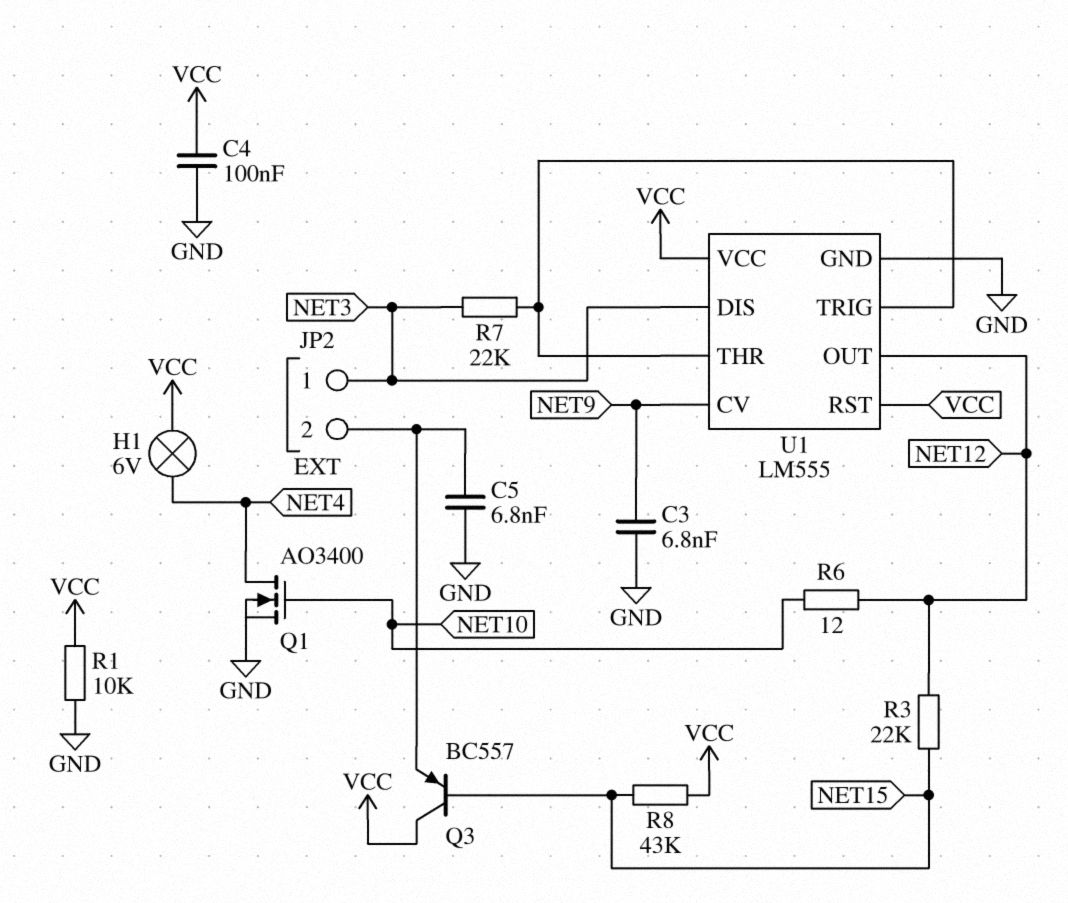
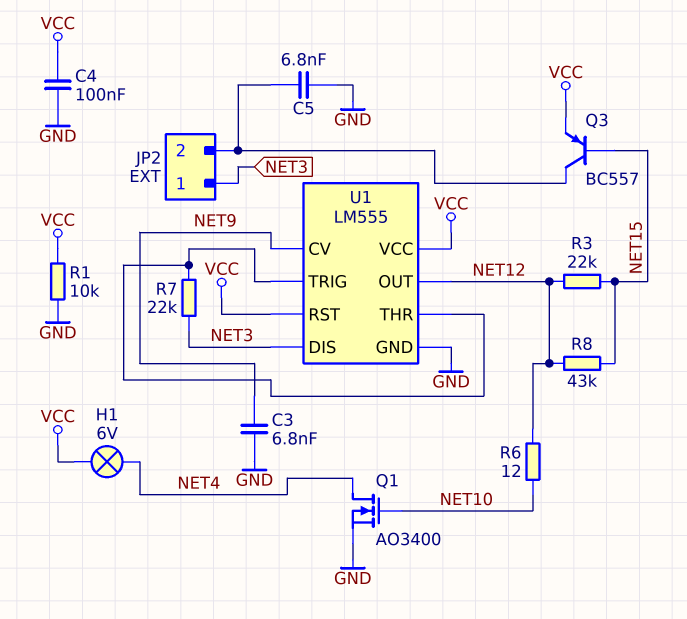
Q3: PNP BC557 (B NET15, C VCC, E JP2/2) -> PNP BC557 (B NET15, C JP2/2, E VCC)
R8: 43k (NET15, VCC) -> 43k (NET12, NET15)

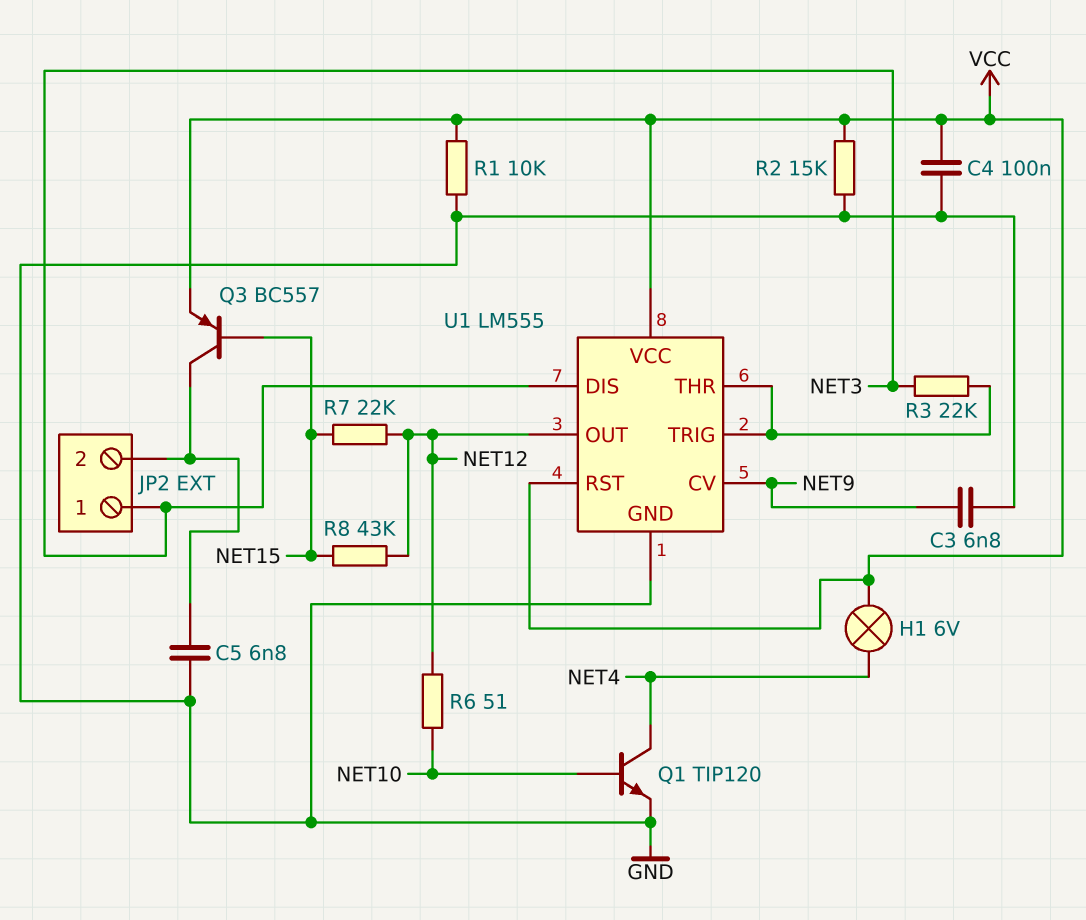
Q1: NMOS AO3400 (G NET10, D NET4, S GND) -> NPN TIP120 (B NET10, C NET4, E GND)
R2: none -> 15k (GND, VCC)
R3: 22k (NET12, NET15) -> 22k (NET3, U1/THR)
R6: 12 (NET10, NET12) -> 51 (NET10, NET12)
R7: 22k (NET3, U1/THR) -> 22k (NET12, NET15)

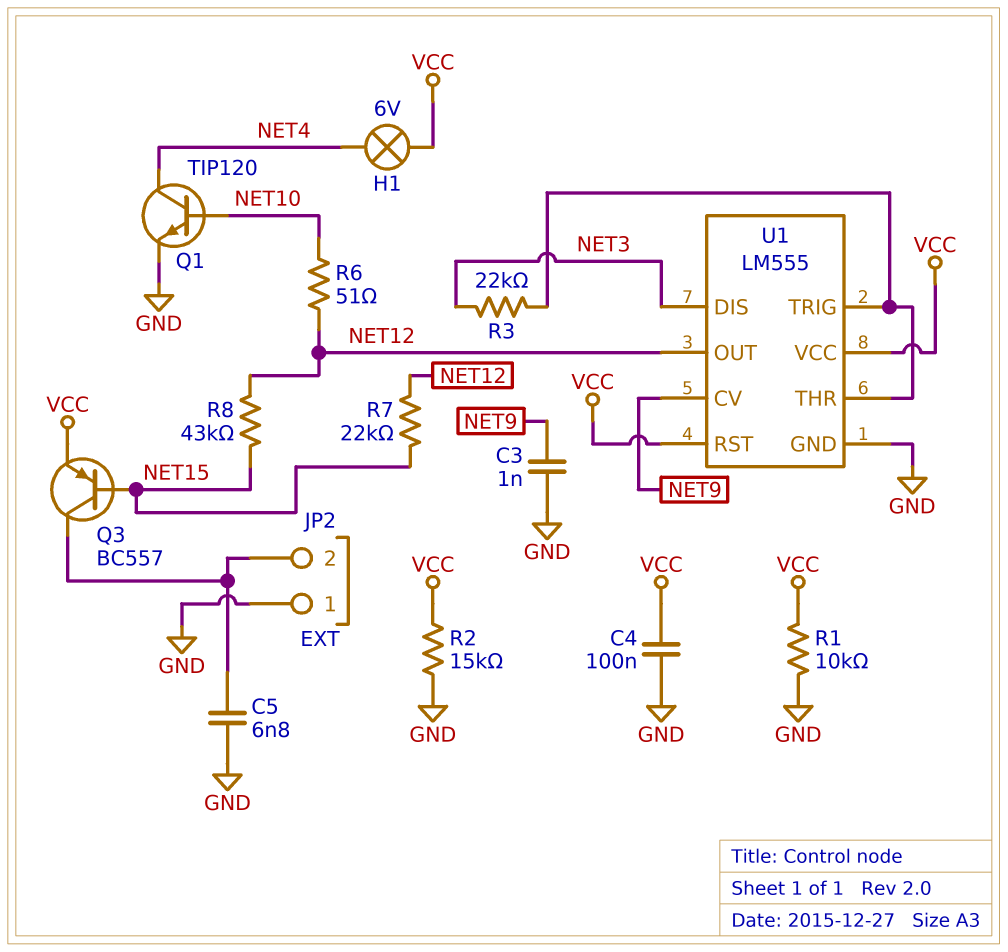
C3: 6.8nF (GND, NET9) -> 1nF (GND, NET9)
JP2 pin 1: NET3 -> GND

